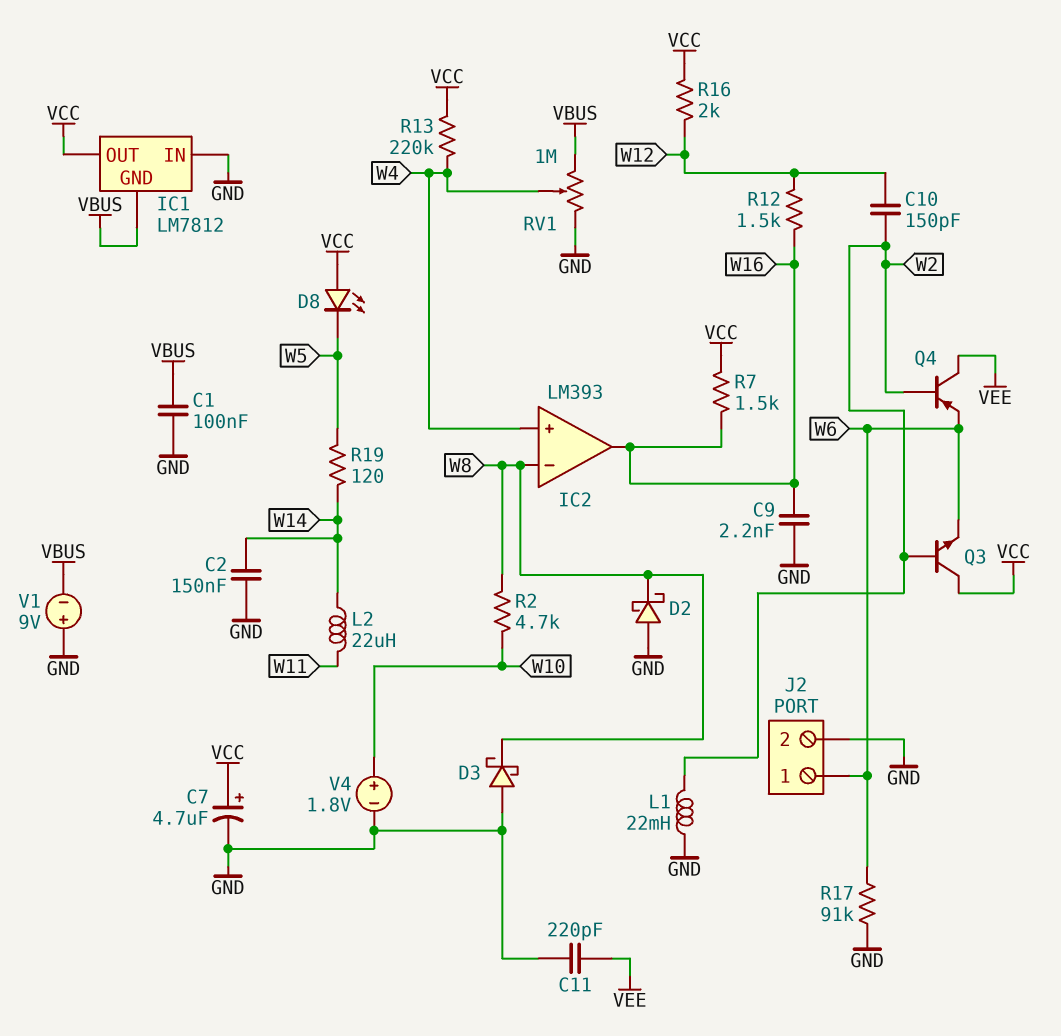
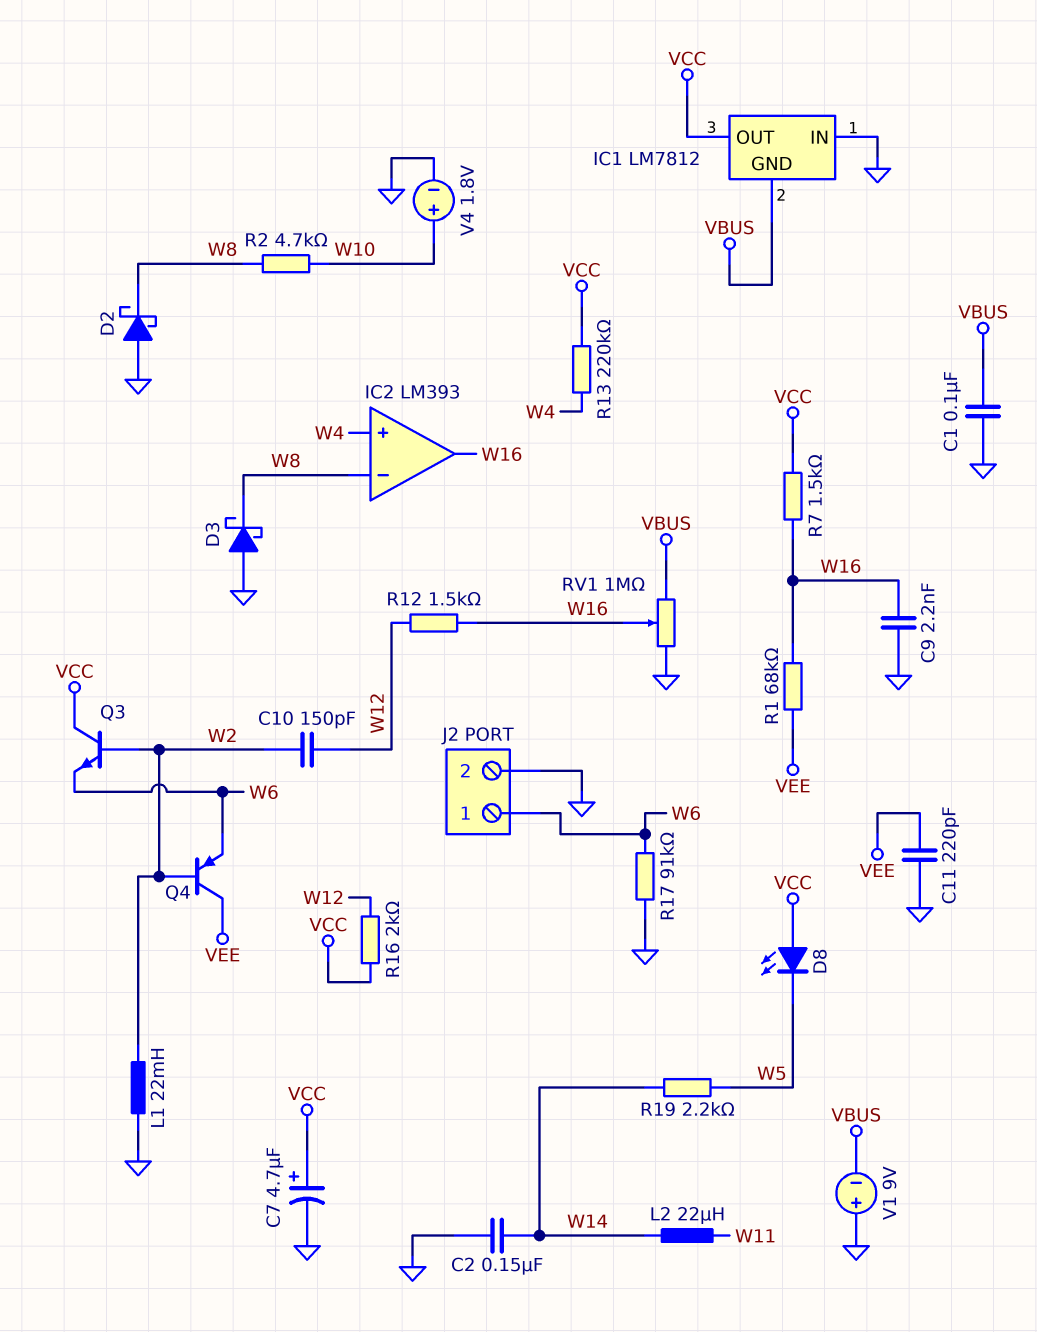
R1: none -> 68k (VEE, W16)
R19: 120 (W5, W14) -> 2.2k (W5, W14)
RV1: 1M (GND, VBUS, wiper W4) -> 1M (GND, VBUS, wiper W16)

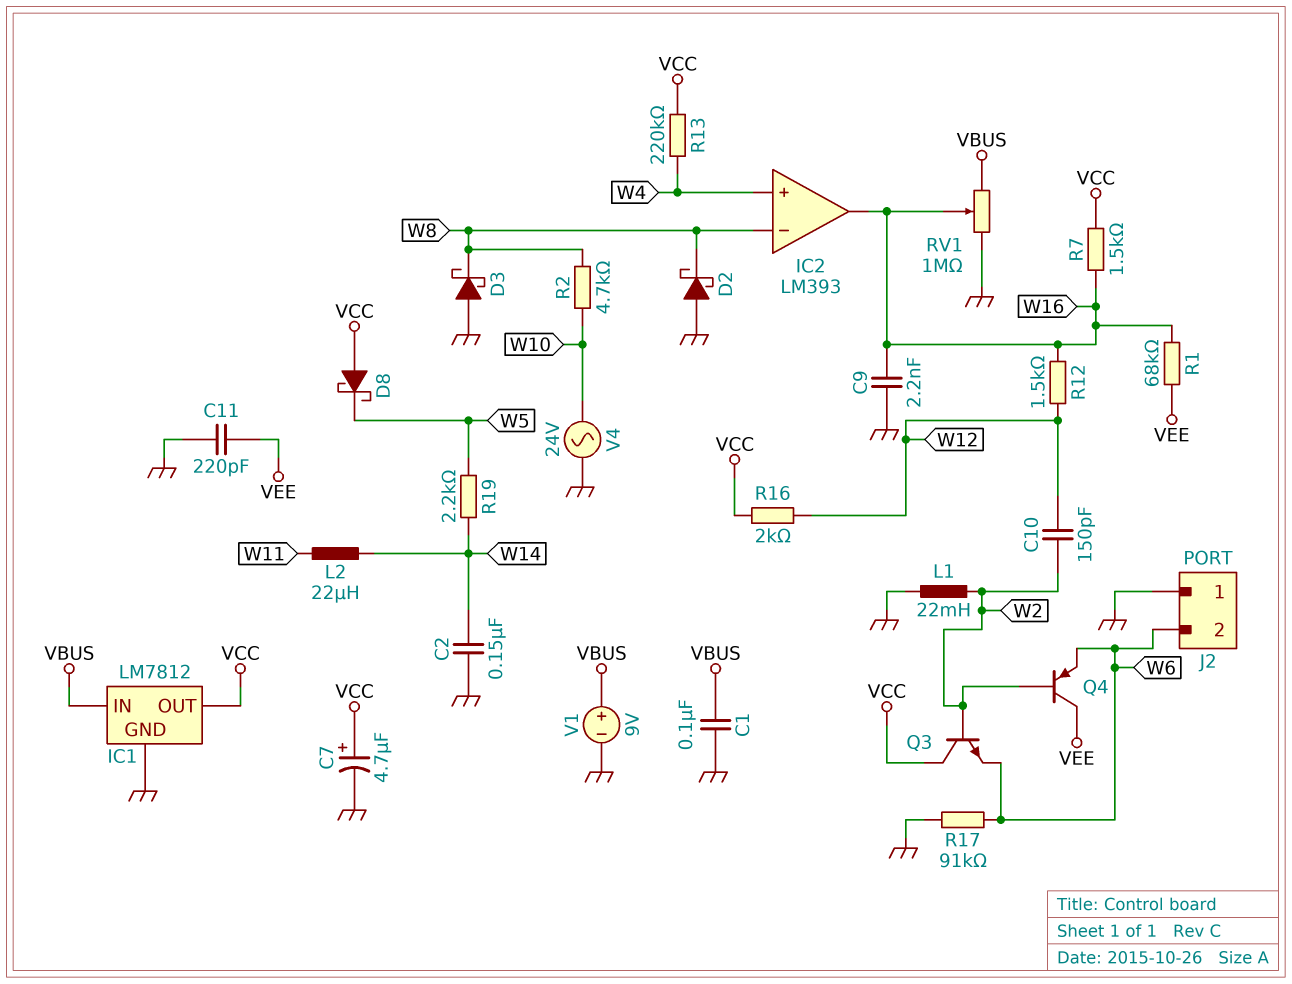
D8: LED (A VCC, K W5) -> schottky (A VCC, K W5)
IC1 pin GND: VBUS -> GND
IC1 pin IN: GND -> VBUS
J2 pin 1: W6 -> GND
J2 pin 2: GND -> W6
V1: 9V (plus GND, minus VBUS) -> 9V (plus VBUS, minus GND)
V4: 1.8V (plus W10, minus GND) -> AC 24V (GND, W10)

